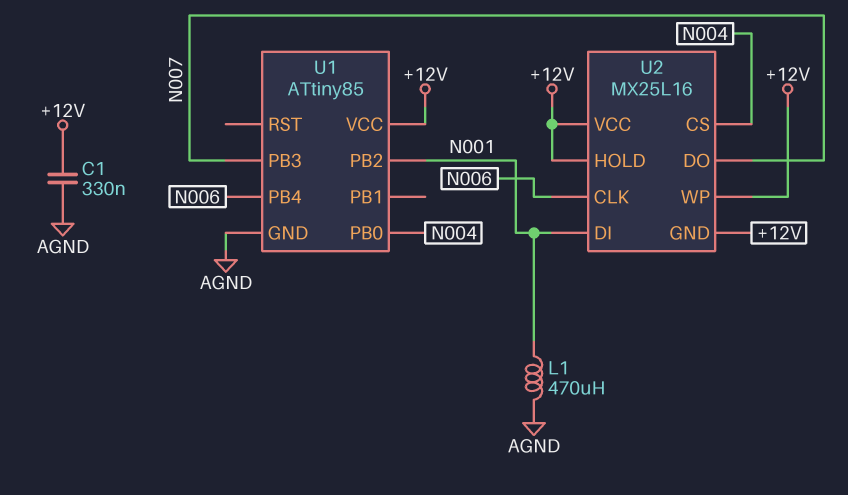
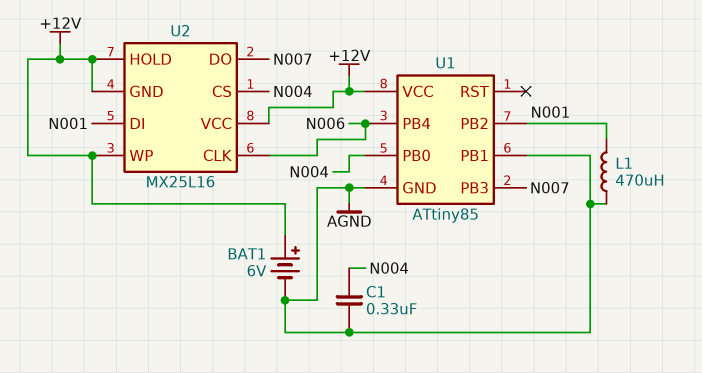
BAT1: none -> 6V (plus +12V, minus AGND)
C1: 330nF (+12V, AGND) -> 330nF (AGND, N004)
U1 pin PB1: none -> AGND

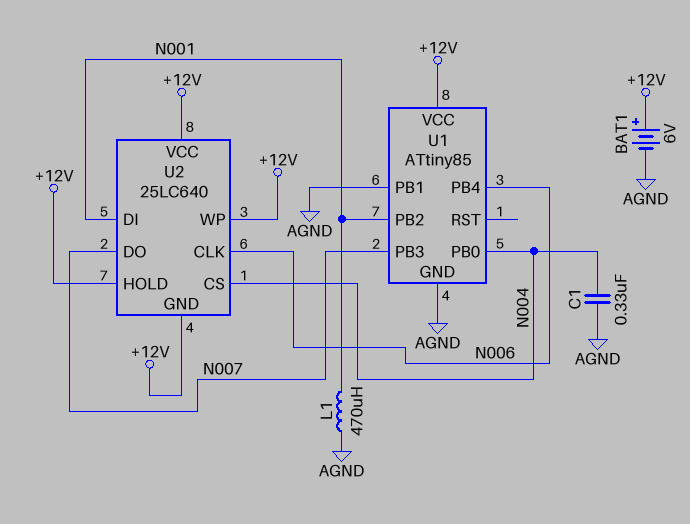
U2: MX25L16 -> 25LC640

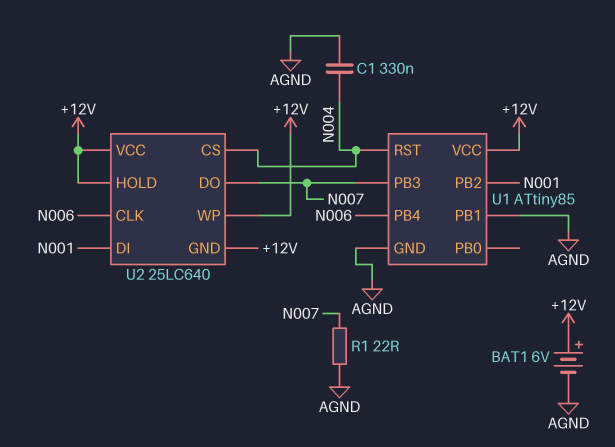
L1: 470uH (AGND, N001) -> none
R1: none -> 22 (AGND, N007)
U1 pin PB0: N004 -> none
U1 pin RST: none -> N004

